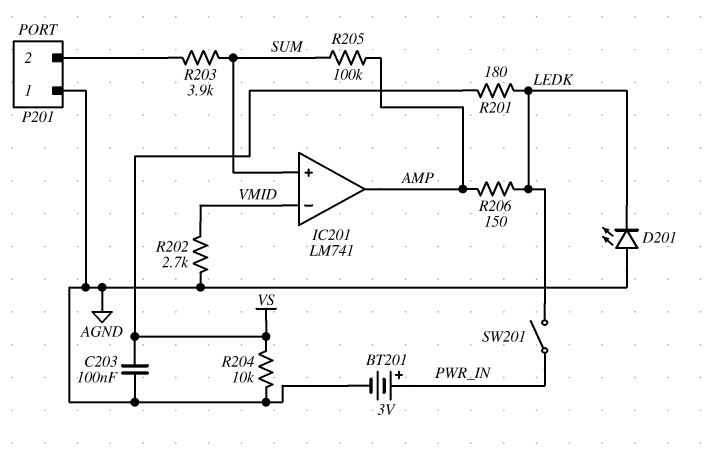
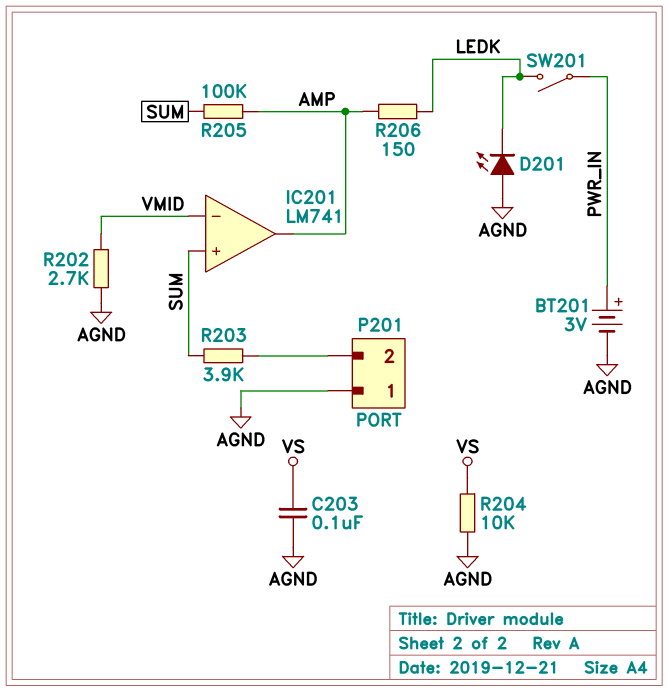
R201: 180 (LEDK, VS) -> none

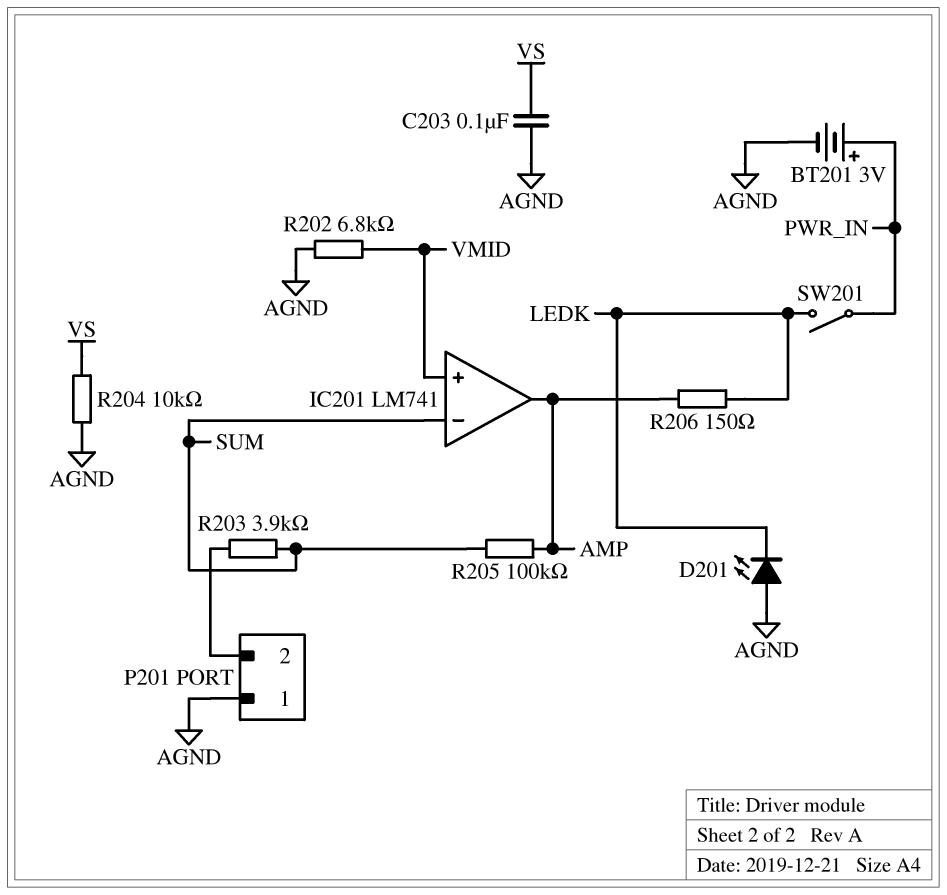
IC201 pin in+: SUM -> VMID
IC201 pin in-: VMID -> SUM
R202: 2.7k (AGND, VMID) -> 6.8k (AGND, VMID)

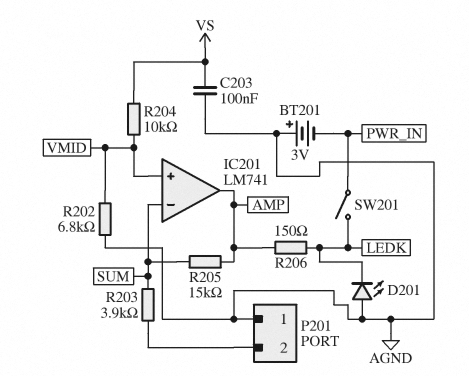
BT201: 3V (plus PWR_IN, minus AGND) -> 3V (plus AGND, minus PWR_IN)
R204: 10k (AGND, VS) -> 10k (VMID, VS)
R205: 100k (AMP, SUM) -> 15k (AMP, SUM)

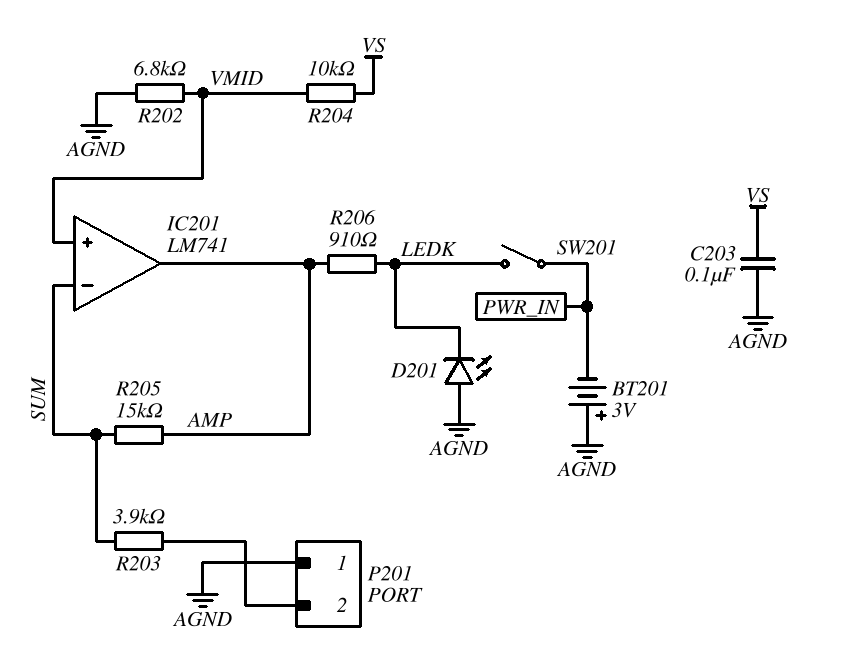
R206: 150 (AMP, LEDK) -> 910 (AMP, LEDK)

